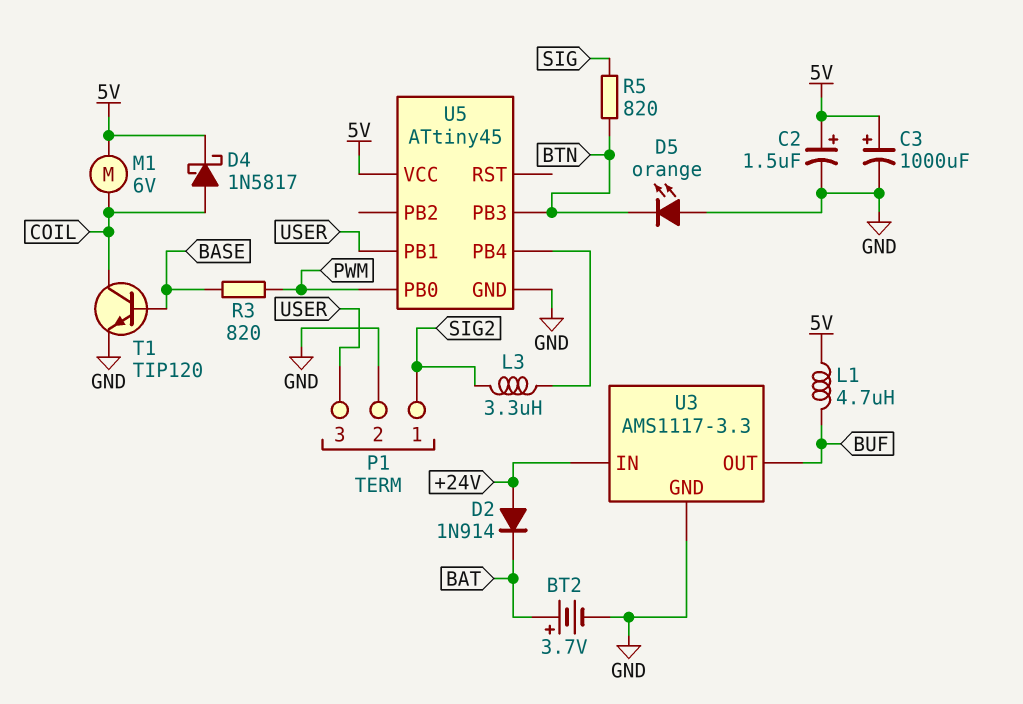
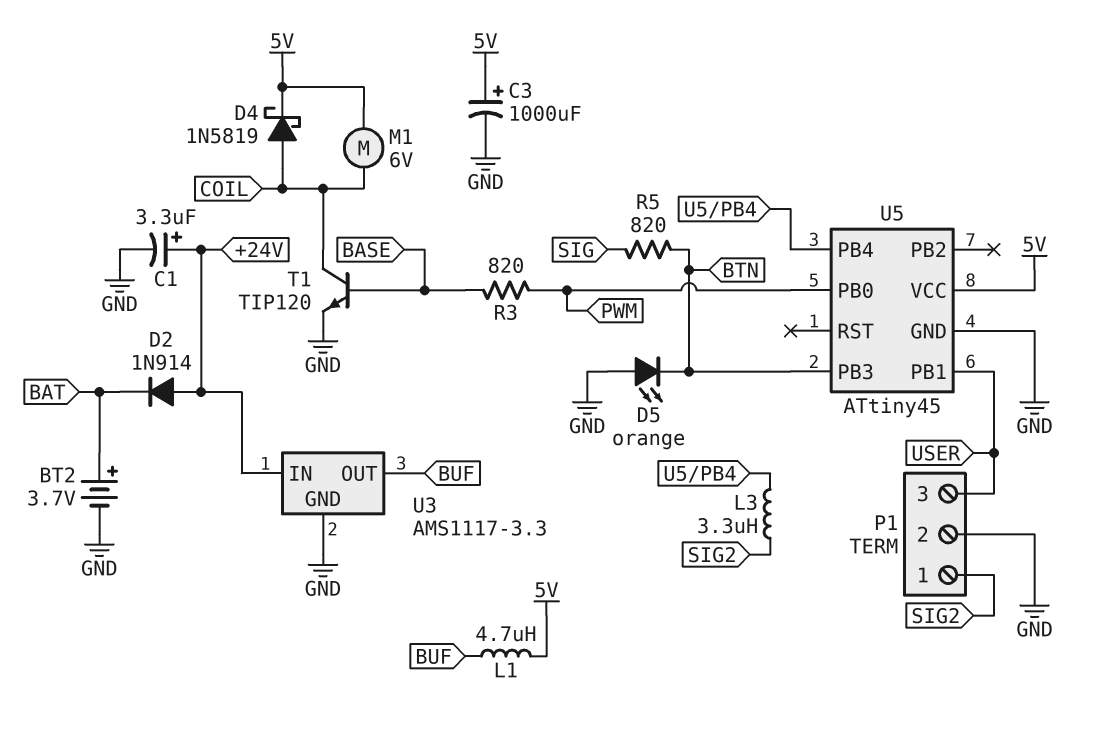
C1: none -> 3.3uF (plus +24V, minus GND)
C2: 1.5uF (plus 5V, minus GND) -> none
D4: schottky 1N5817 (A COIL, K 5V) -> schottky 1N5819 (A COIL, K 5V)

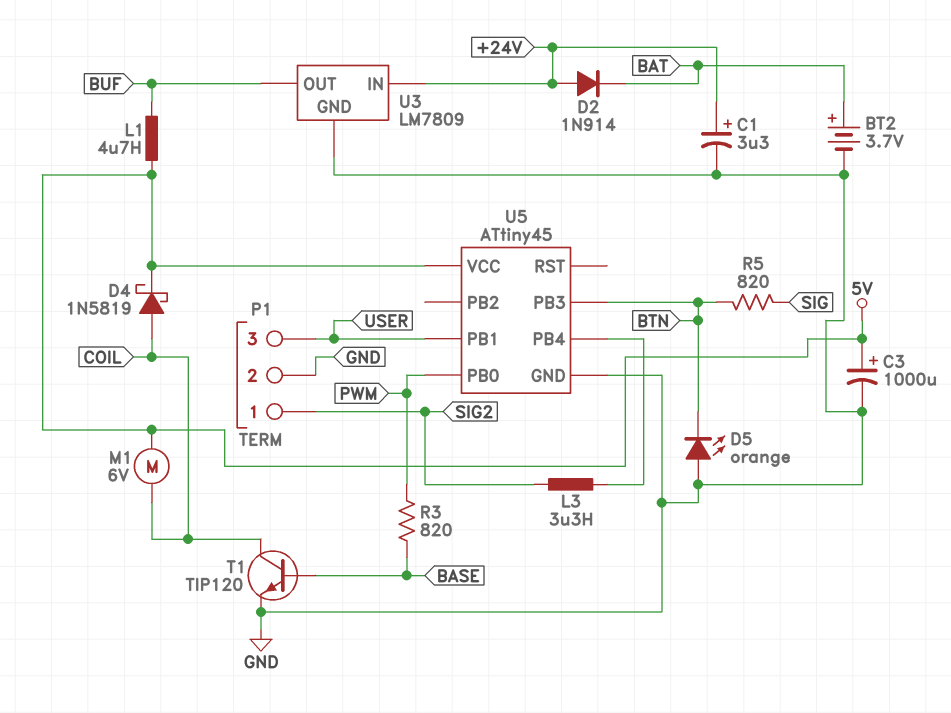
U3: AMS1117-3.3 -> LM7809

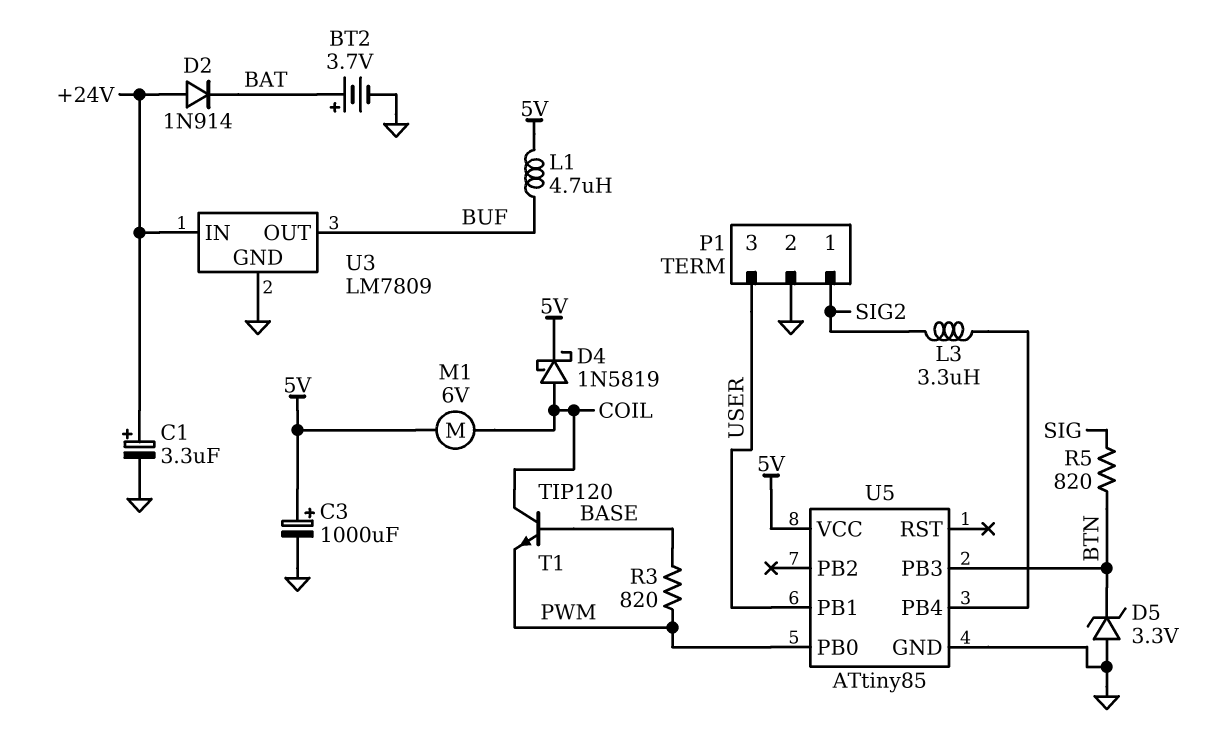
D5: LED orange (A GND, K BTN) -> zener 3.3V (A GND, K BTN)
T1: NPN TIP120 (B BASE, C COIL, E GND) -> NPN TIP120 (B BASE, C COIL, E PWM)
U5: ATtiny45 -> ATtiny85

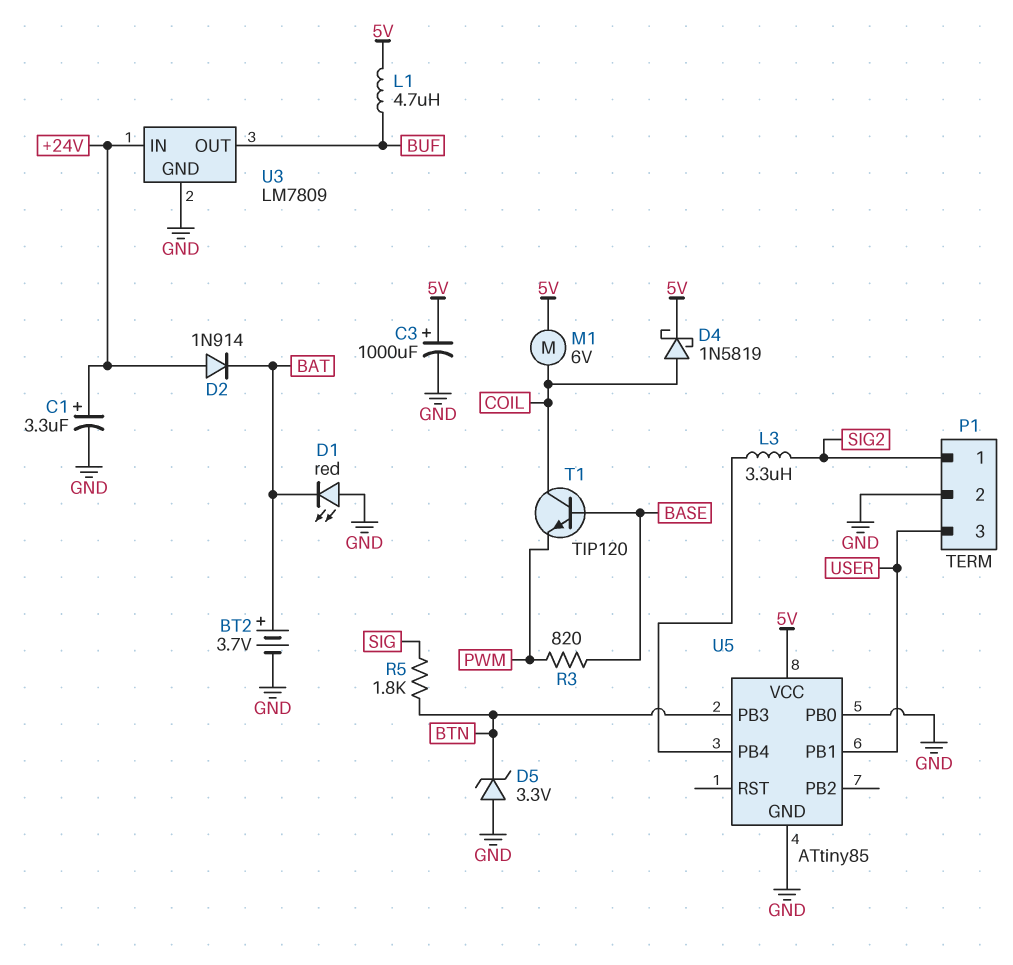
D1: none -> LED red (A GND, K BAT)
R5: 820 (BTN, SIG) -> 1.8k (BTN, SIG)
U5 pin PB0: PWM -> GND

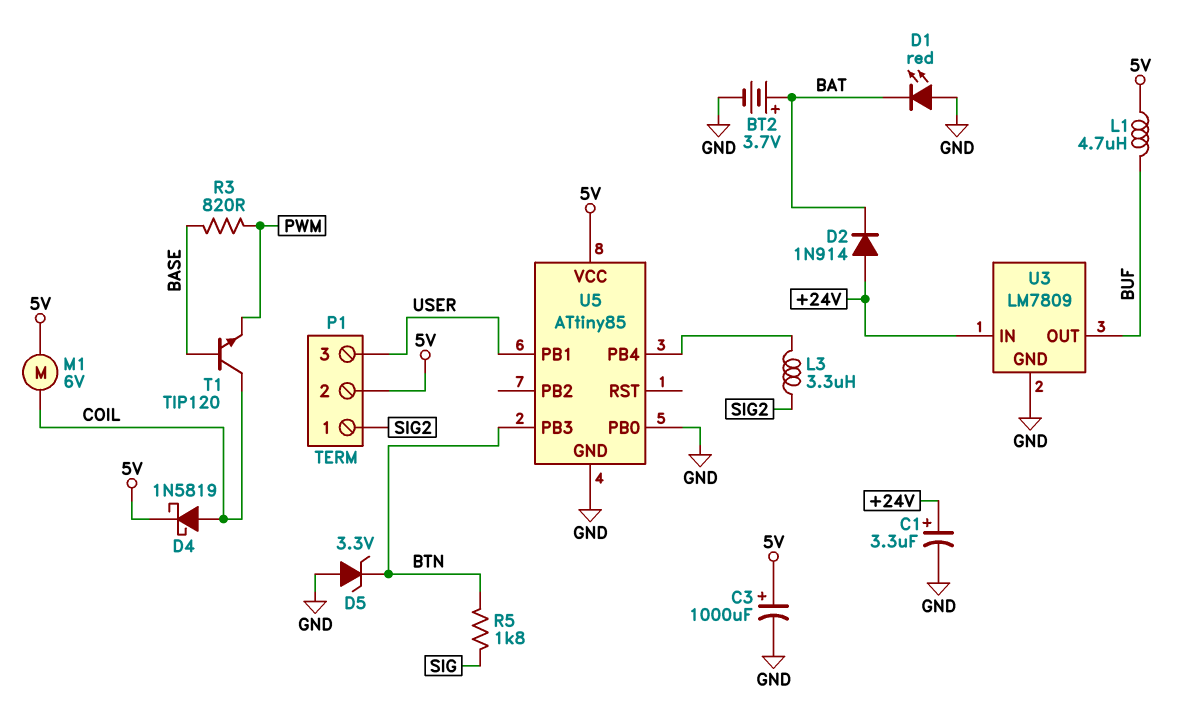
P1 pin 2: GND -> 5V

